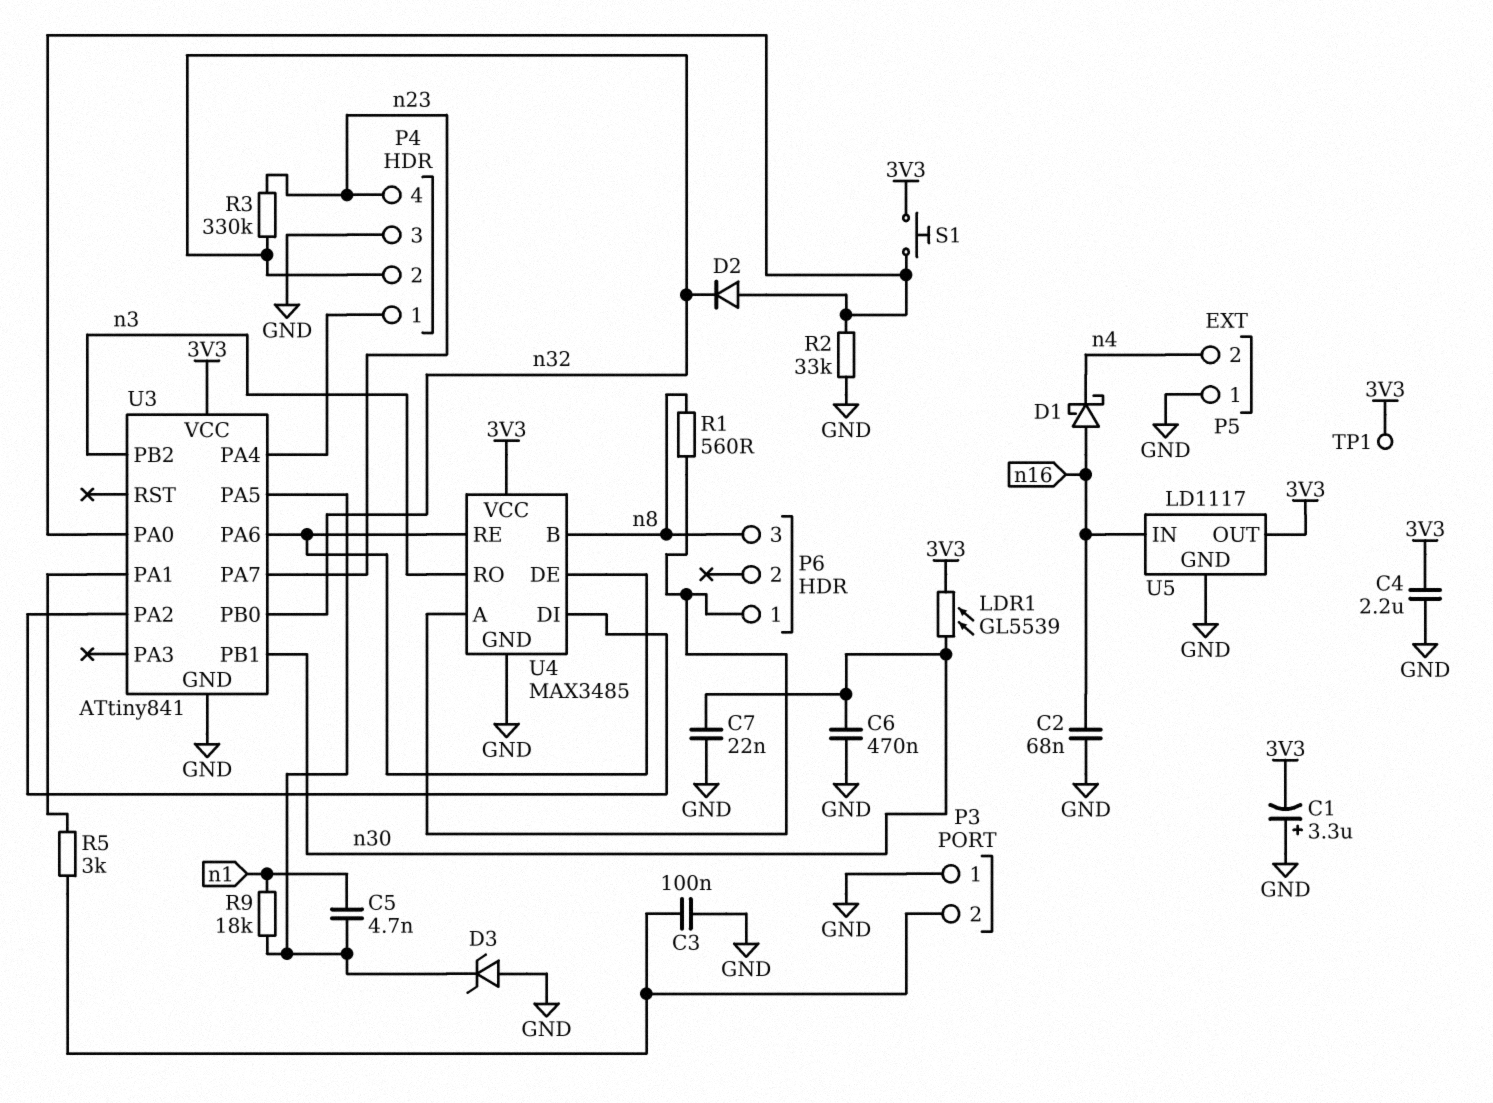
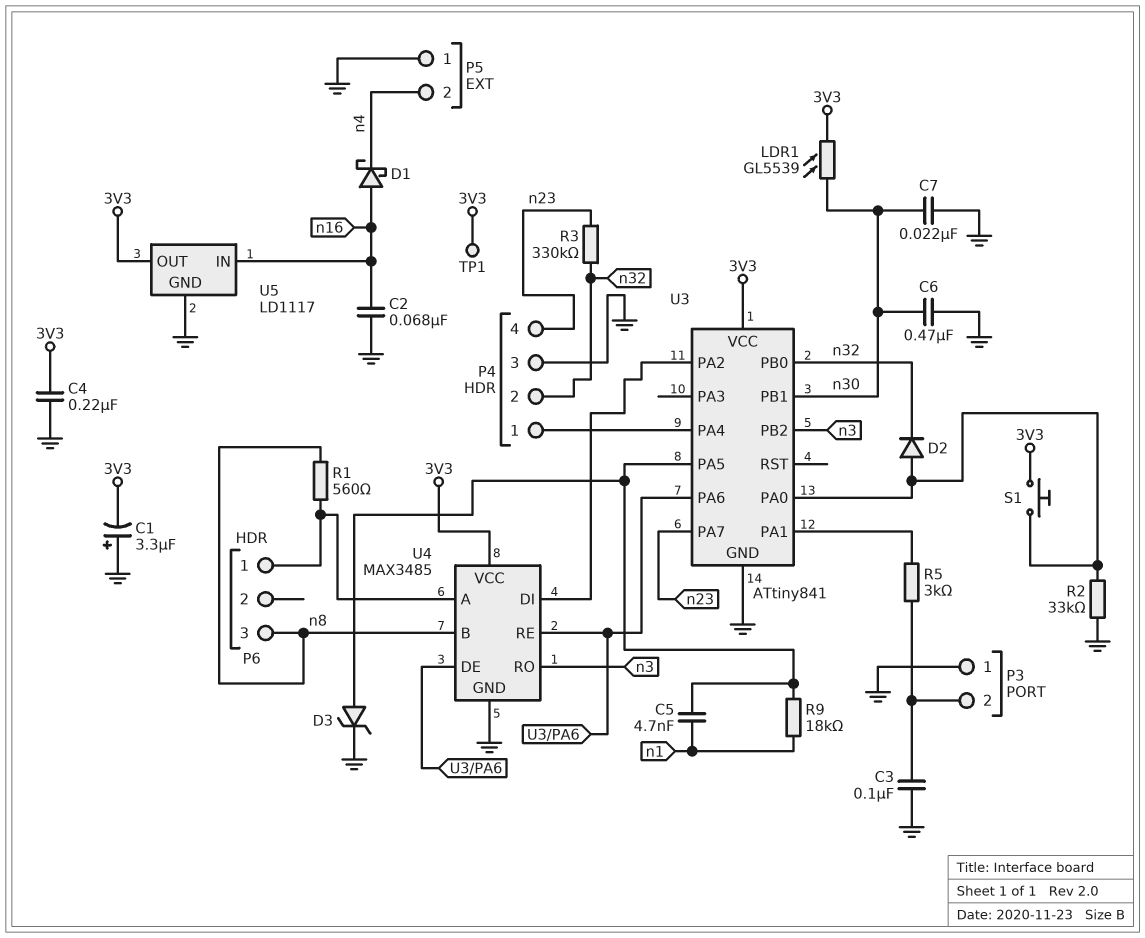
C4: 2.2uF (3V3, GND) -> 220nF (3V3, GND)
D3: zener (A GND, K U3/PA5) -> zener (A U3/PA5, K GND)

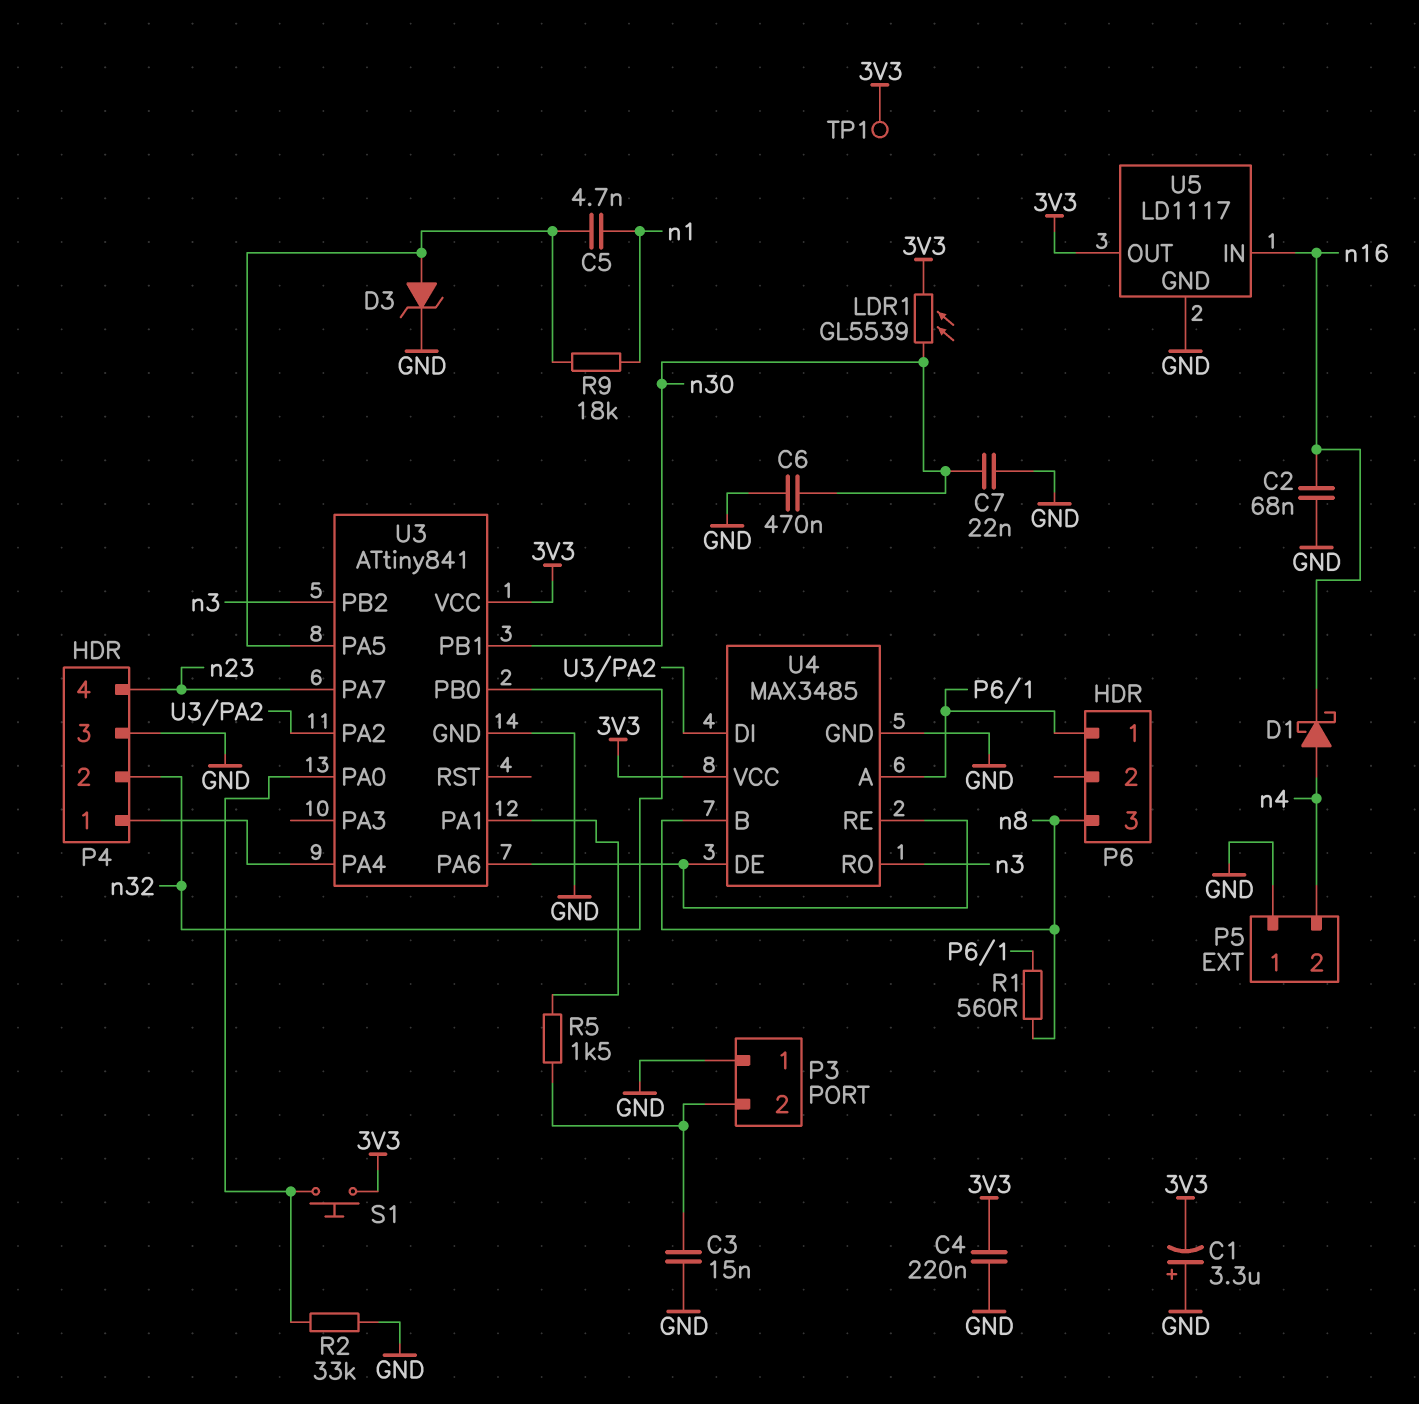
C3: 100nF (GND, P3/2) -> 15nF (GND, P3/2)
D1: schottky (A n16, K n4) -> schottky (A n4, K n16)
D2: diode (A U3/PA0, K n32) -> none
R3: 330k (n23, n32) -> none
R5: 3k (P3/2, U3/PA1) -> 1.5k (P3/2, U3/PA1)

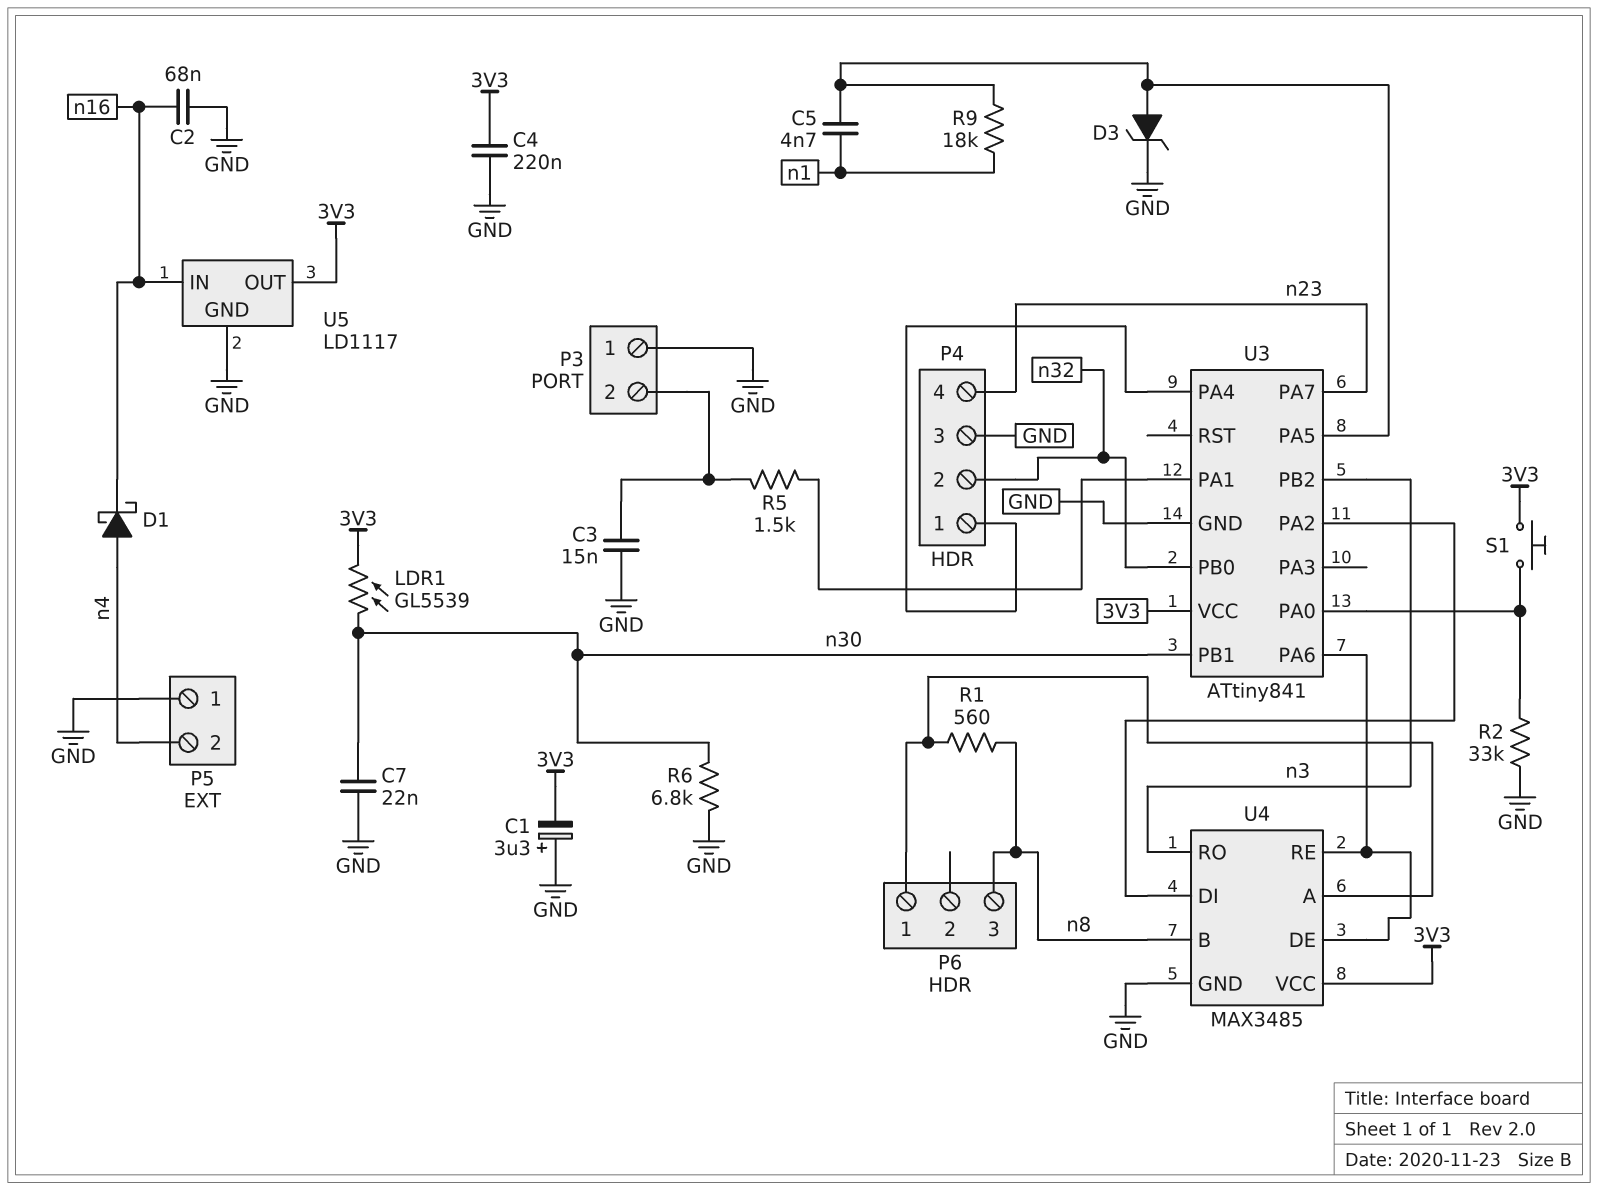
C6: 470nF (GND, n30) -> none
R6: none -> 6.8k (GND, n30)
TP1: test point (3V3) -> none

